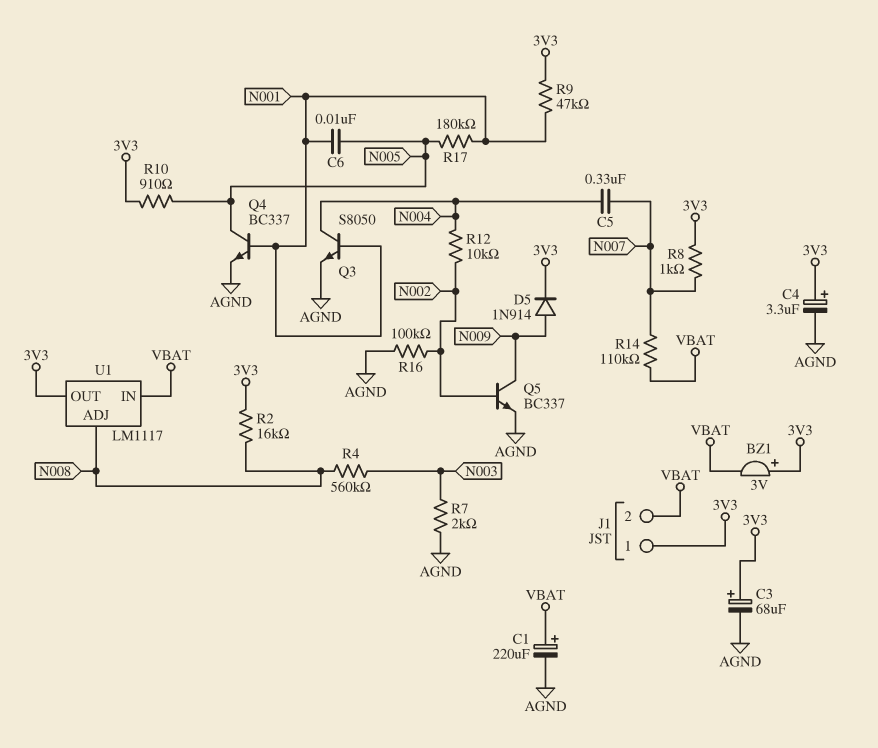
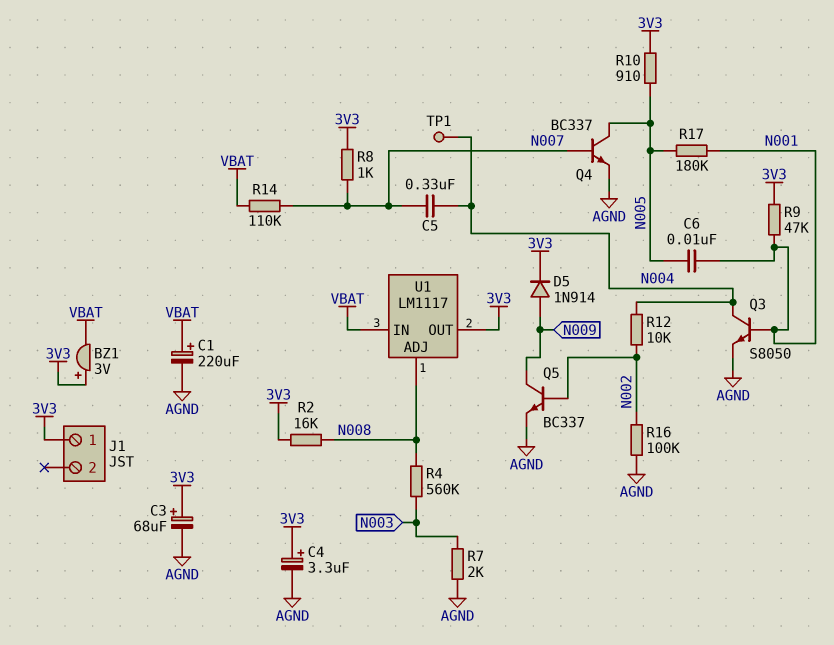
J1 pin 2: VBAT -> none
Q4: NPN BC337 (B N001, C N005, E AGND) -> NPN BC337 (B N007, C N005, E AGND)
TP1: none -> test point (N004)

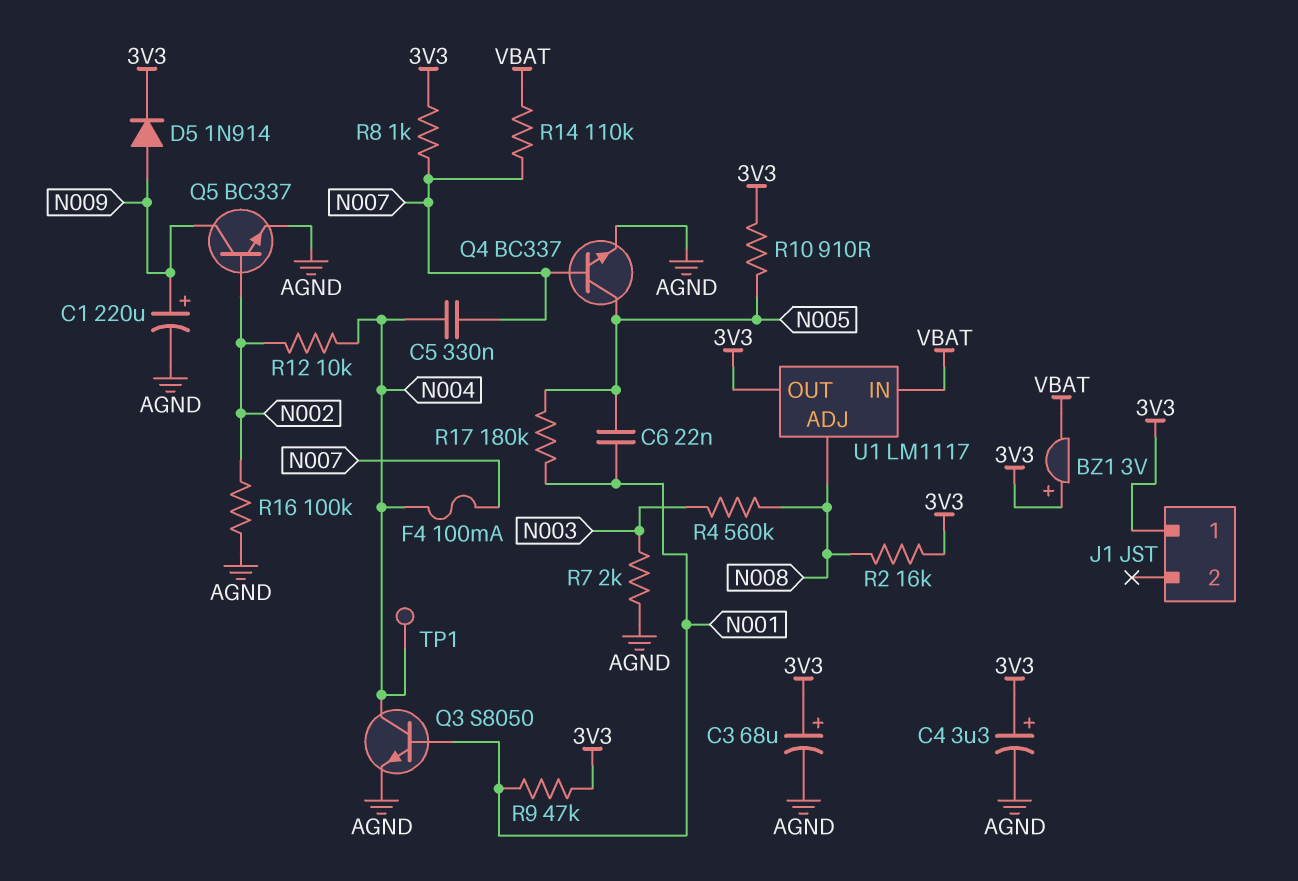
C1: 220uF (plus VBAT, minus AGND) -> 220uF (plus N009, minus AGND)
C6: 10nF (N001, N005) -> 22nF (N001, N005)
F4: none -> 100mA (N004, N007)

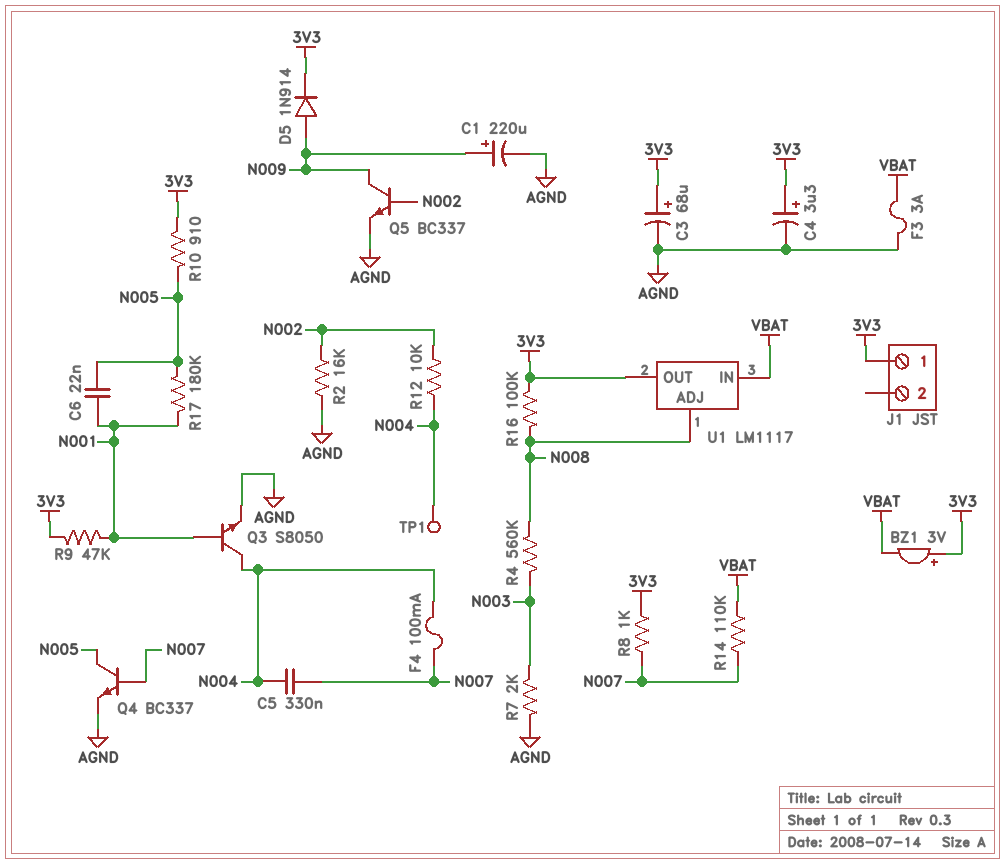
F3: none -> 3A (AGND, VBAT)
R2: 16k (3V3, N008) -> 16k (AGND, N002)
R16: 100k (AGND, N002) -> 100k (3V3, N008)

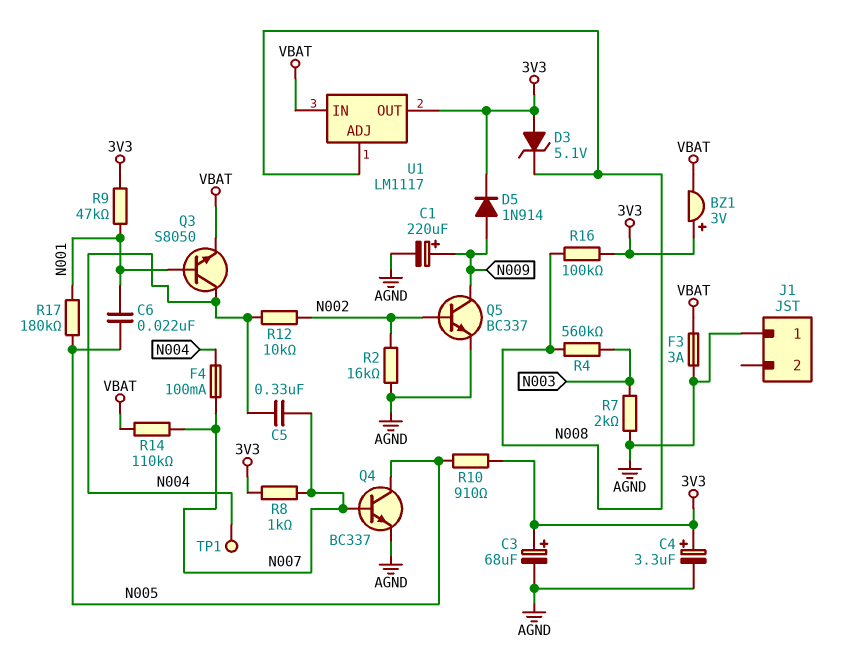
D3: none -> zener 5.1V (A 3V3, K N008)
J1 pin 1: 3V3 -> AGND
Q3: NPN S8050 (B N001, C N004, E AGND) -> NPN S8050 (B N001, C N004, E VBAT)

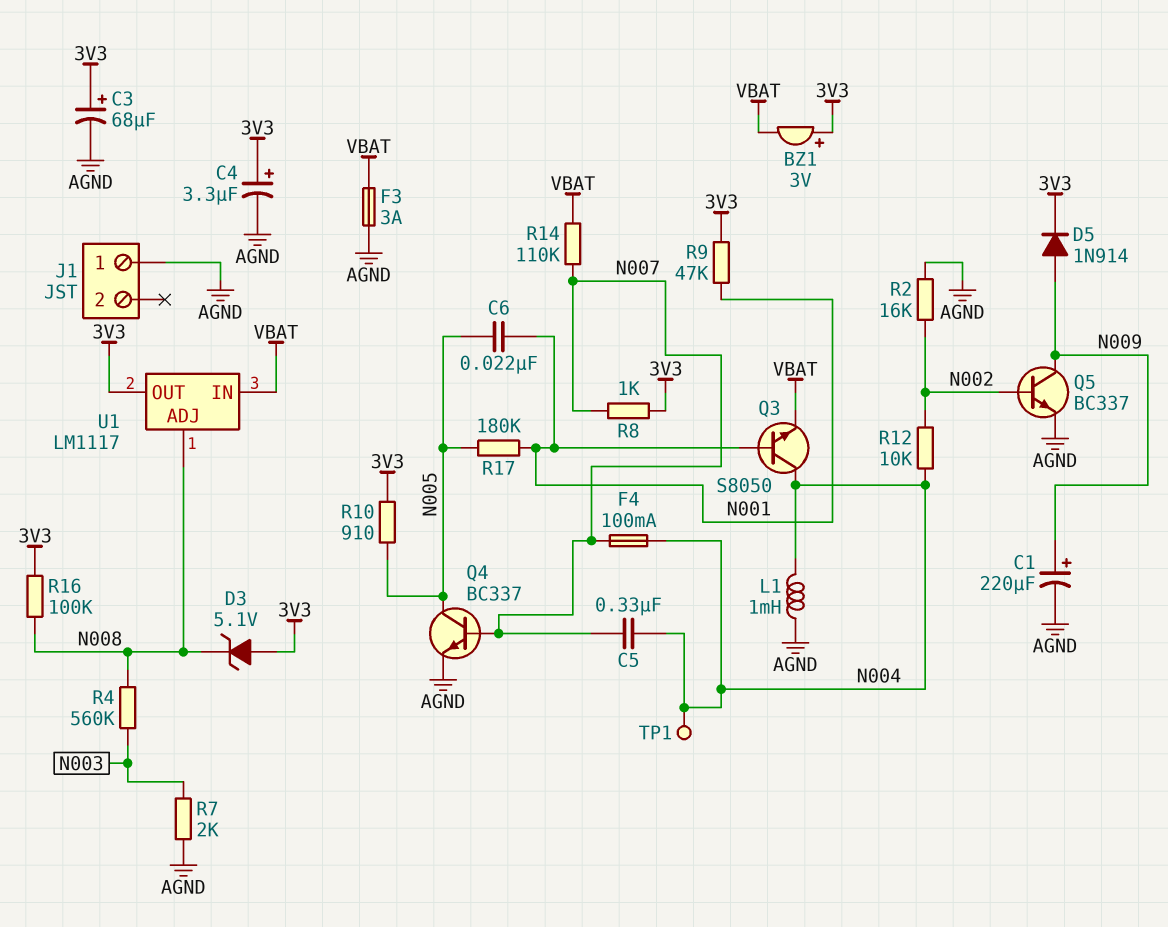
L1: none -> 1mH (AGND, N004)

